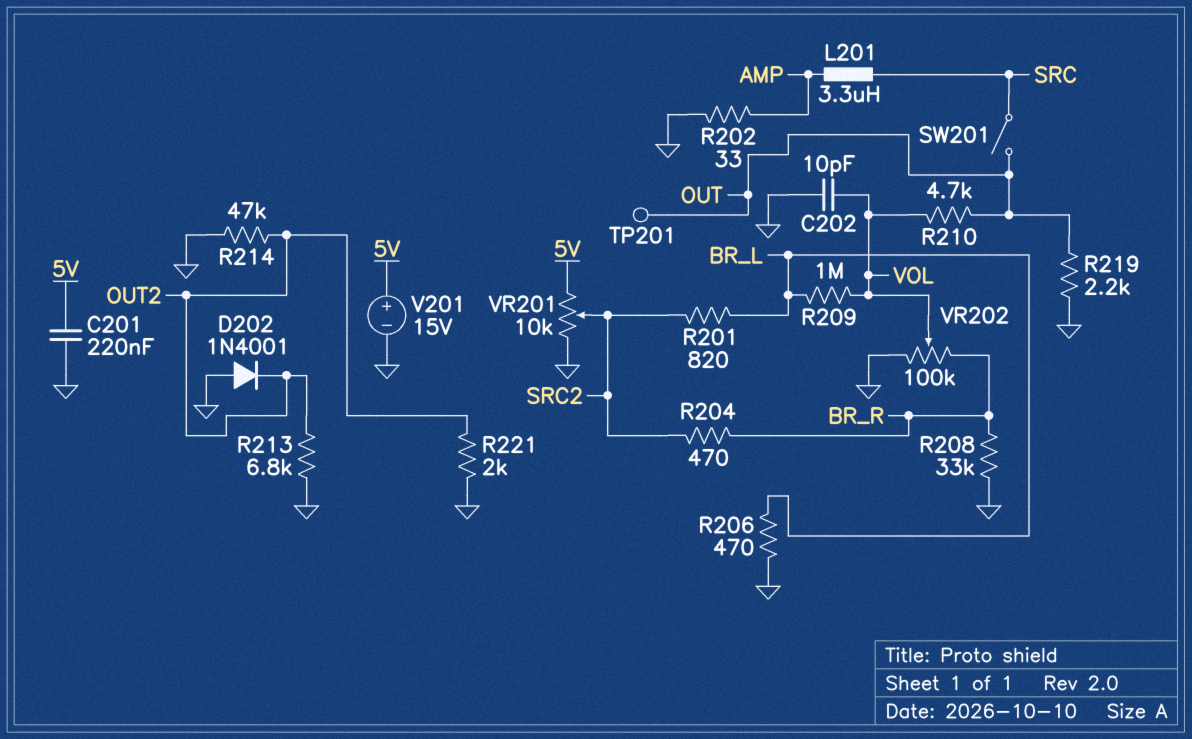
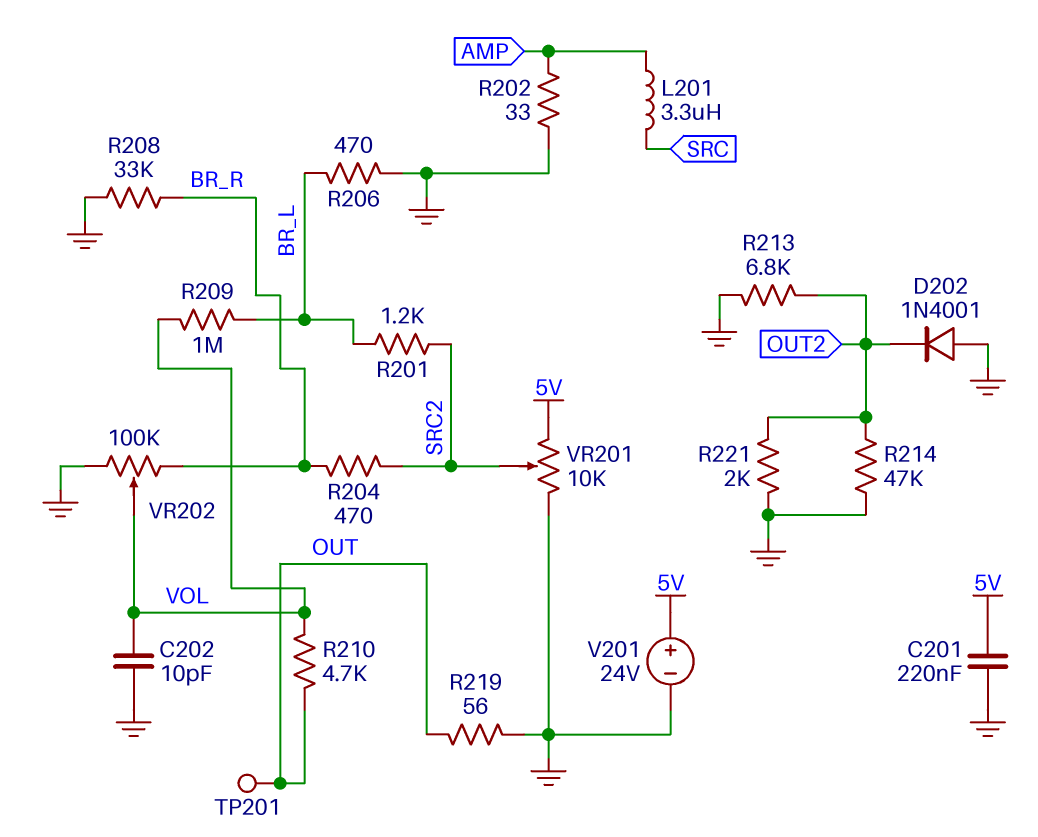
R201: 820 (BR_L, SRC2) -> 1.2k (BR_L, SRC2)
R219: 2.2k (GND, OUT) -> 56 (GND, OUT)
SW201: switch (OUT, SRC) -> none
V201: 15V (plus 5V, minus GND) -> 24V (plus 5V, minus GND)

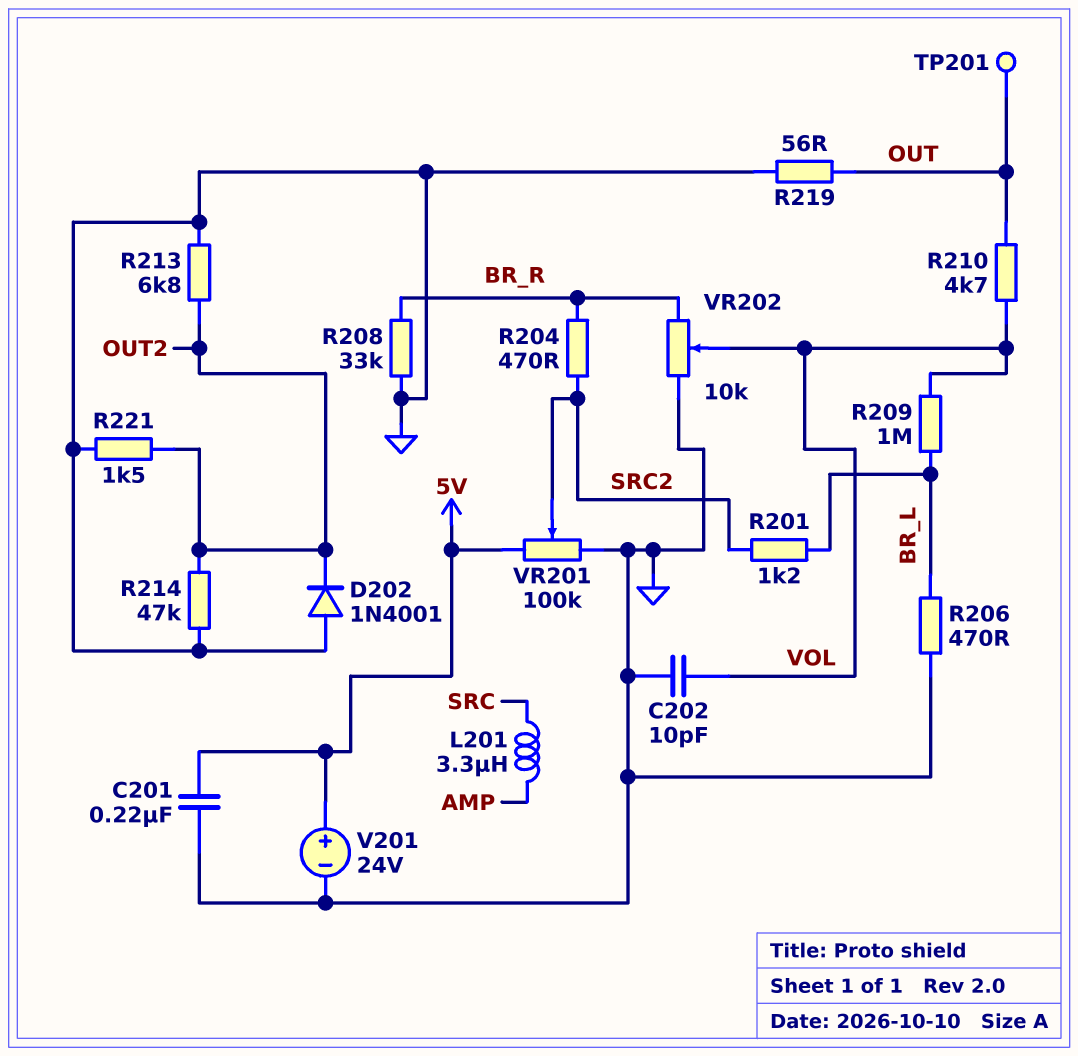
R202: 33 (AMP, GND) -> none
R221: 2k (GND, OUT2) -> 1.5k (GND, OUT2)
VR201: 10k (5V, GND, wiper SRC2) -> 100k (5V, GND, wiper SRC2)
VR202: 100k (BR_R, GND, wiper VOL) -> 10k (BR_R, GND, wiper VOL)

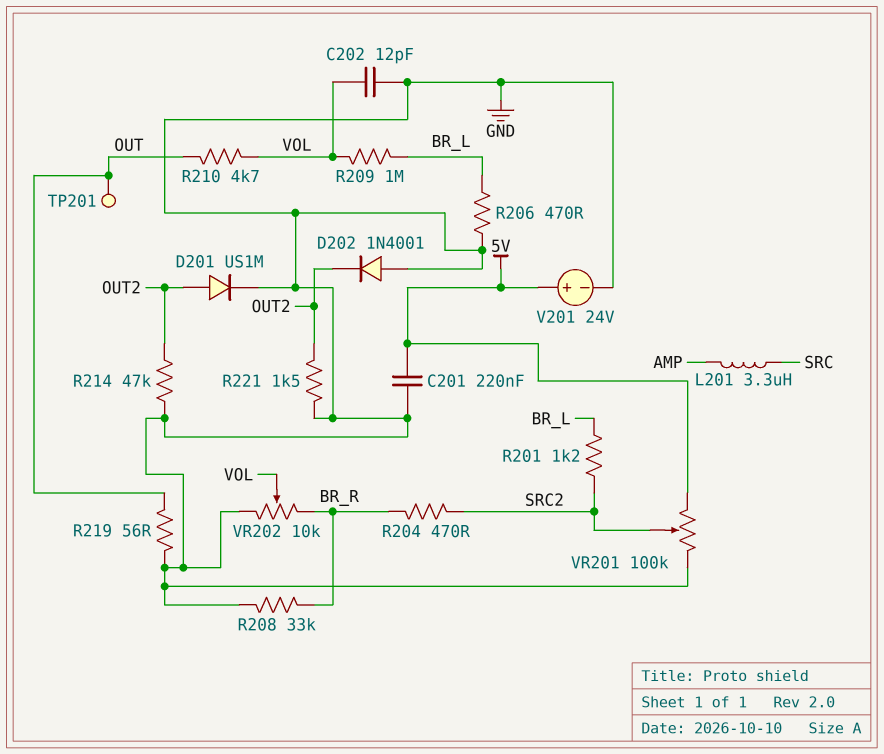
C202: 10pF (GND, VOL) -> 12pF (GND, VOL)
D201: none -> diode US1M (A OUT2, K GND)
R213: 6.8k (GND, OUT2) -> none

